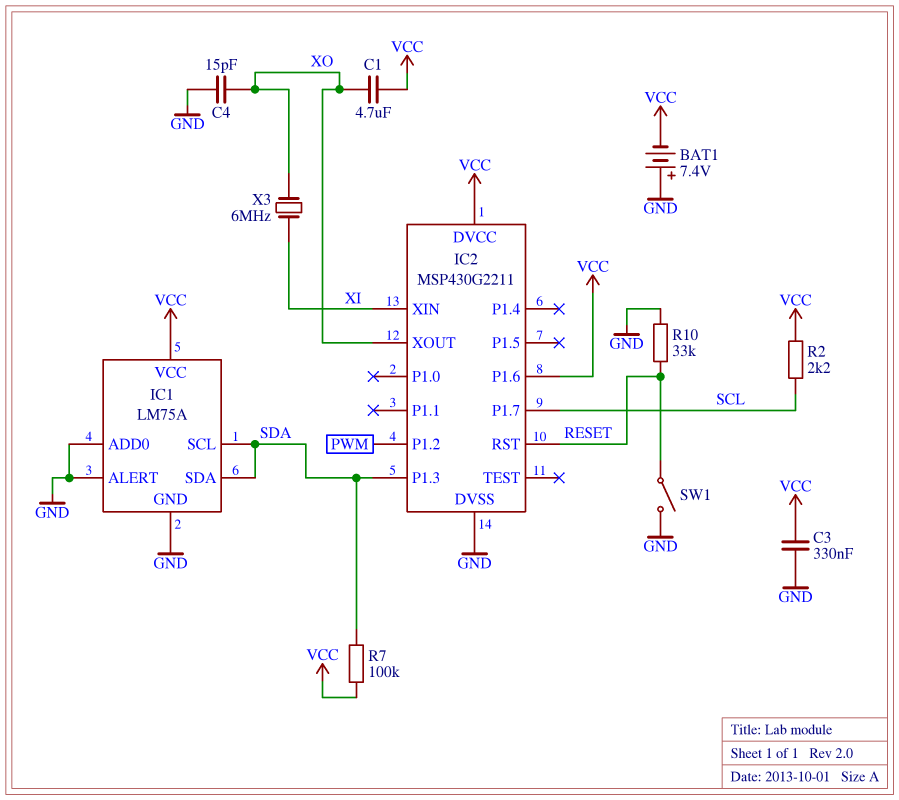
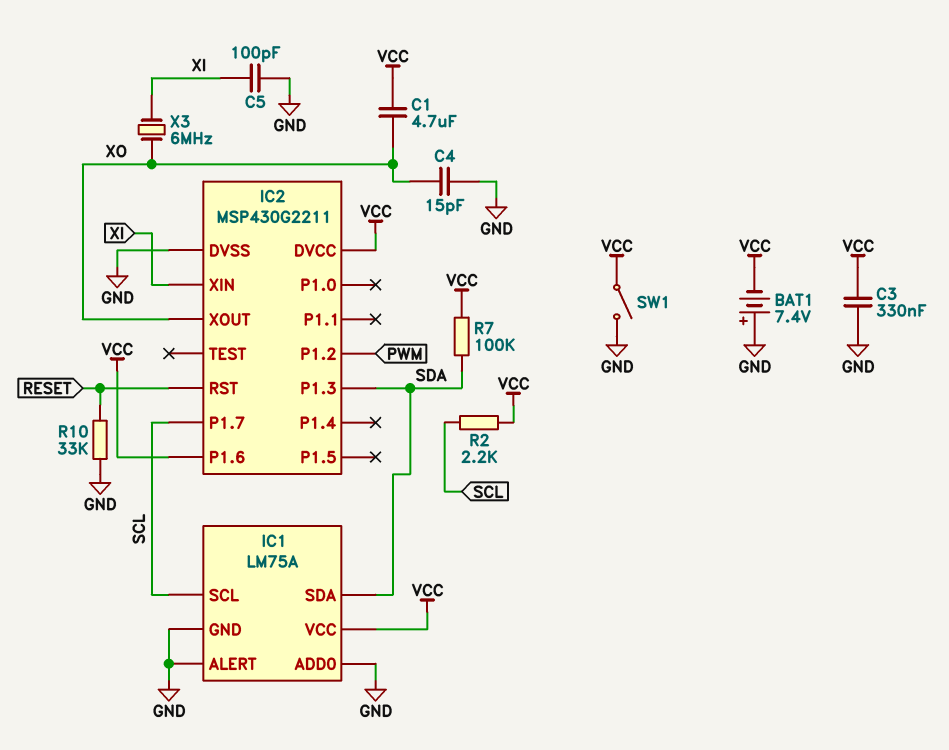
C5: none -> 100pF (GND, XI)
IC1 pin SCL: SDA -> SCL
SW1: switch (GND, RESET) -> switch (GND, VCC)

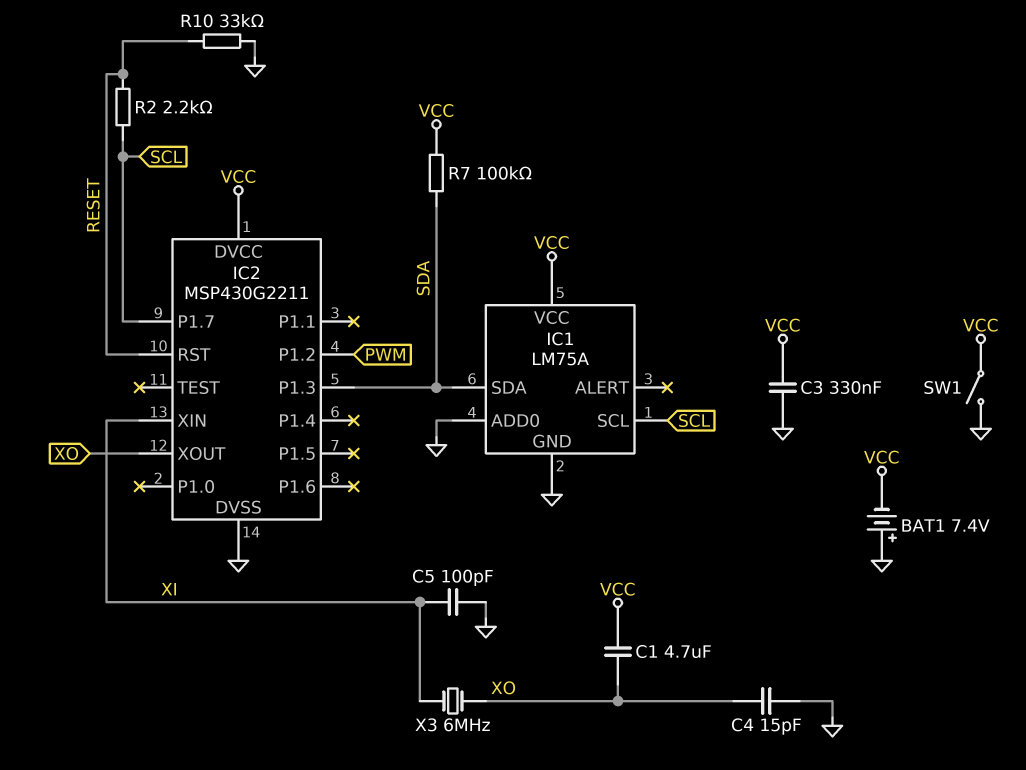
IC1 pin ALERT: GND -> none
IC2 pin P1.6: VCC -> none
R2: 2.2k (SCL, VCC) -> 2.2k (RESET, SCL)

